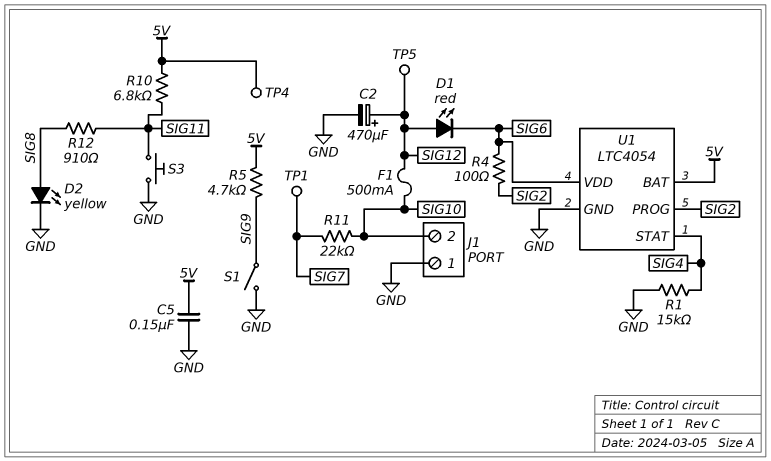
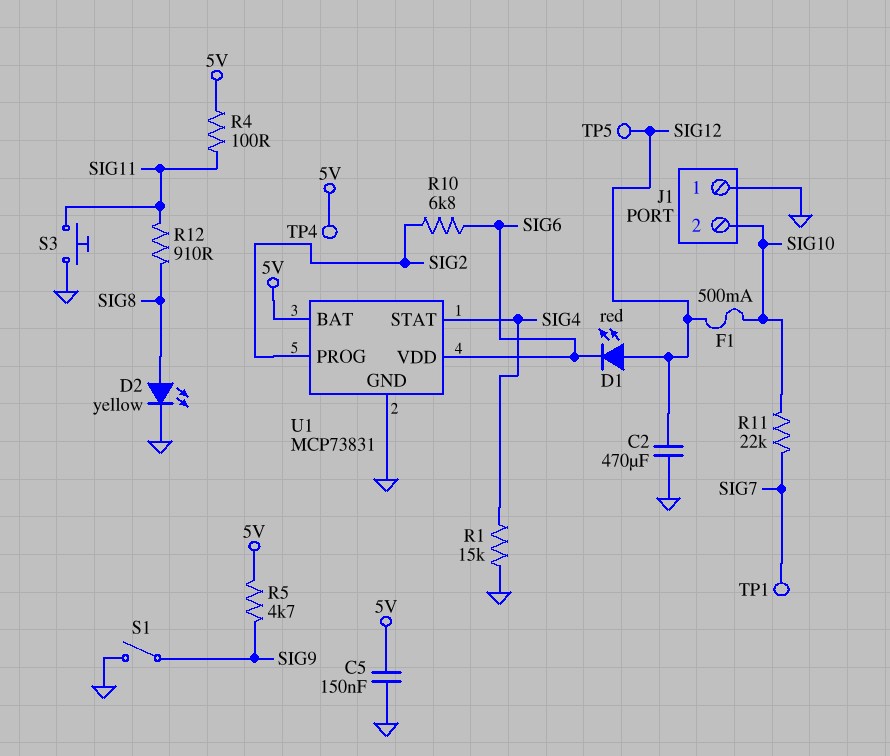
C2: 470uF (plus SIG12, minus GND) -> 470uF (GND, SIG12)
R4: 100 (SIG2, SIG6) -> 100 (5V, SIG11)
R10: 6.8k (5V, SIG11) -> 6.8k (SIG2, SIG6)
U1: LTC4054 -> MCP73831

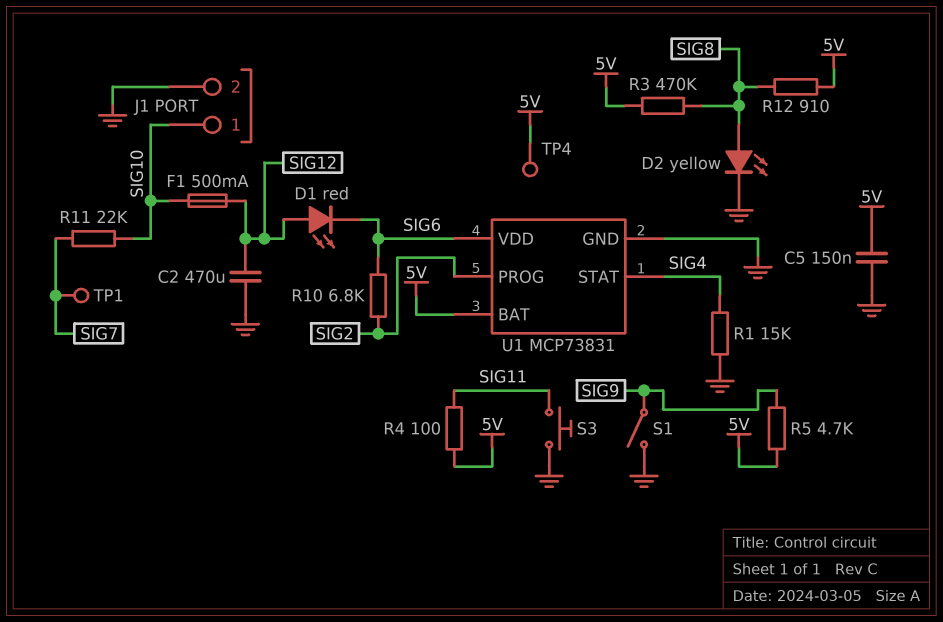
J1 pin 1: GND -> SIG10
J1 pin 2: SIG10 -> GND
R3: none -> 470k (5V, SIG8)
R12: 910 (SIG8, SIG11) -> 910 (5V, SIG8)
TP5: test point (SIG12) -> none

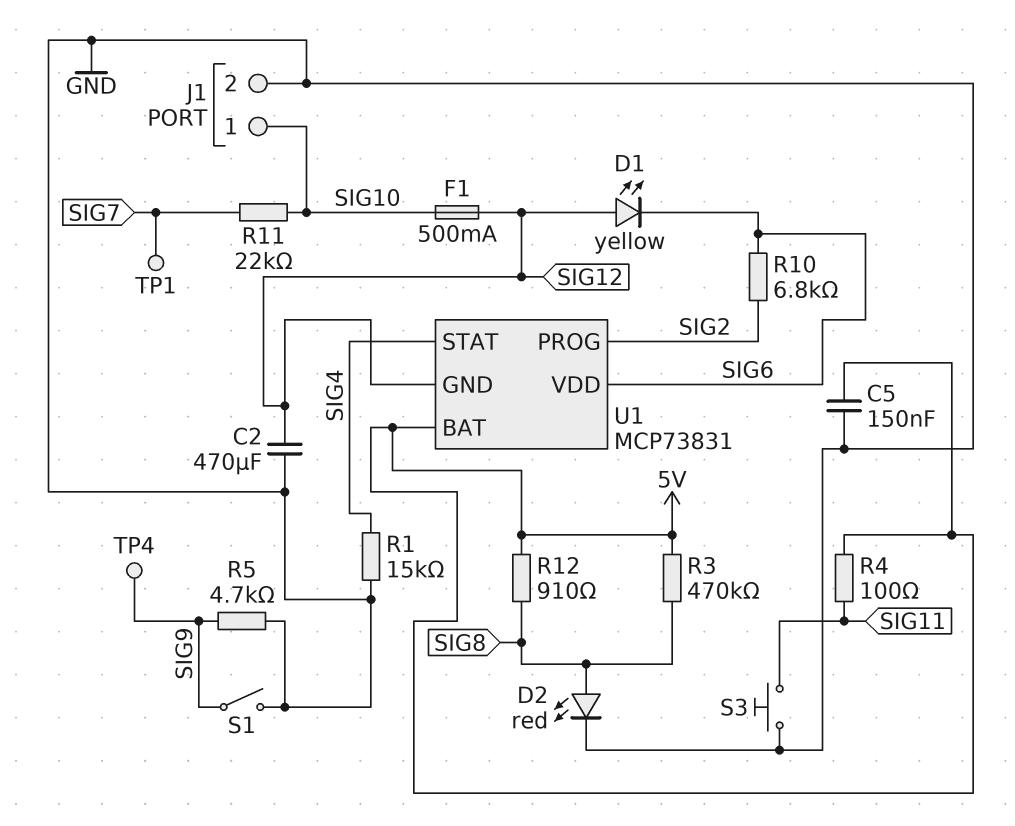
D1: LED red (A SIG12, K SIG6) -> LED yellow (A SIG12, K SIG6)
D2: LED yellow (A SIG8, K GND) -> LED red (A SIG8, K GND)
R5: 4.7k (5V, SIG9) -> 4.7k (GND, SIG9)
TP4: test point (5V) -> test point (SIG9)
U1 pin GND: GND -> SIG12

